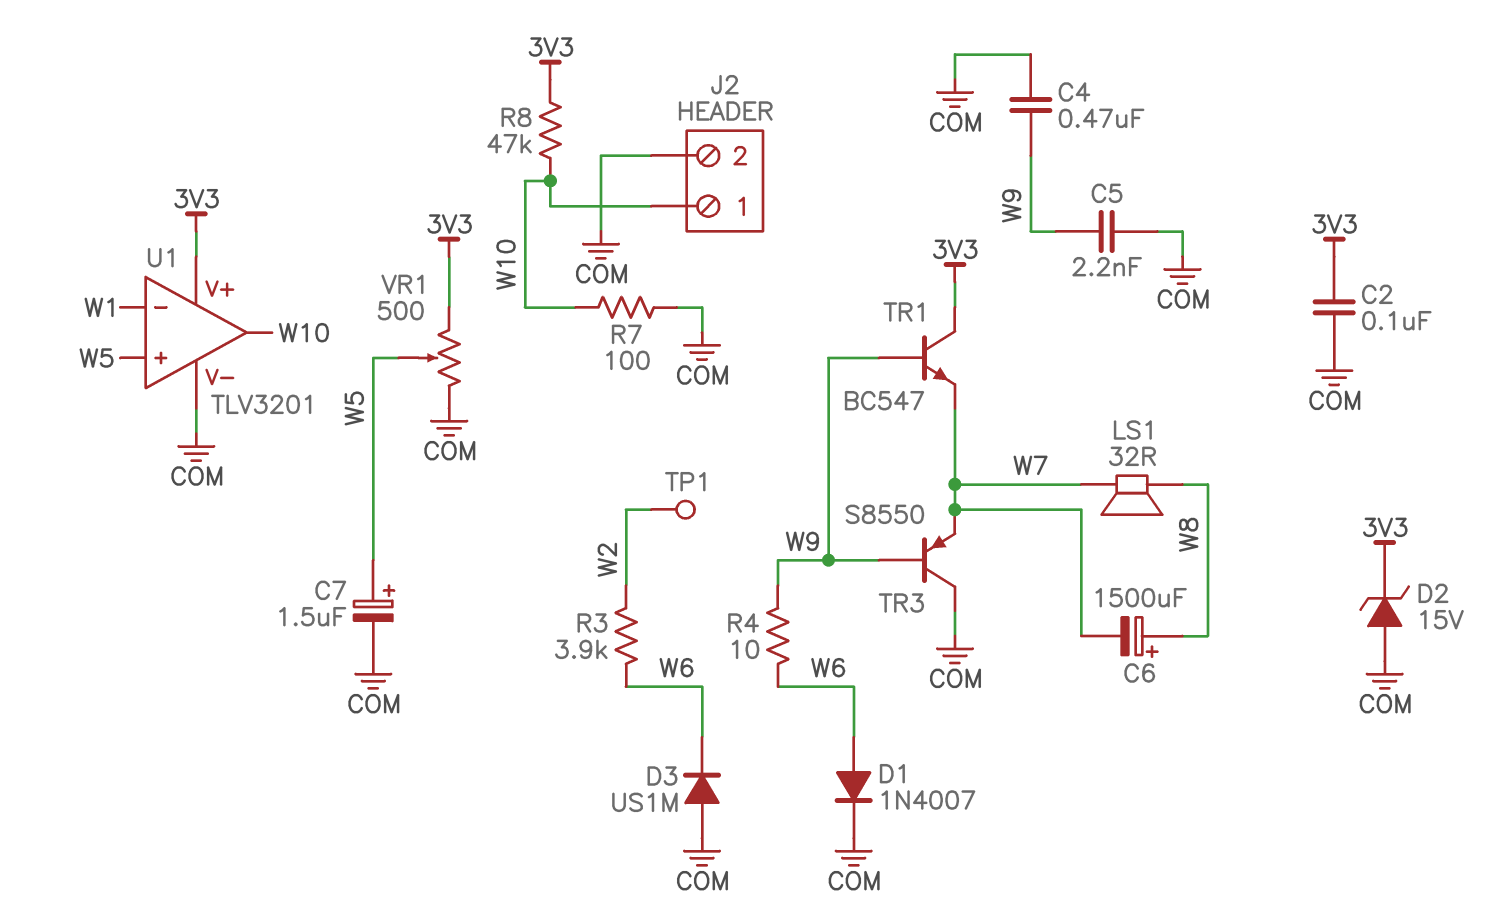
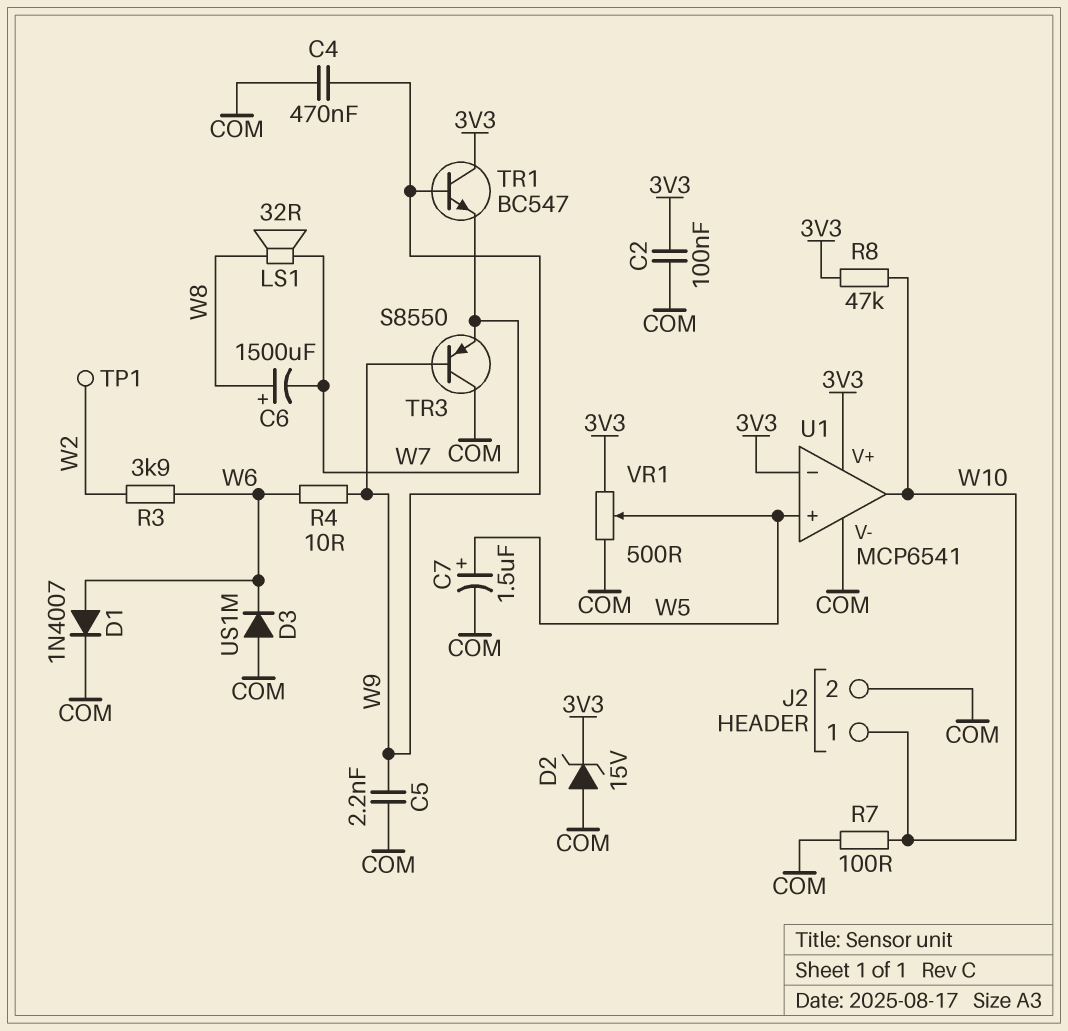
U1: TLV3201 -> MCP6541
U1 pin in-: W1 -> 3V3

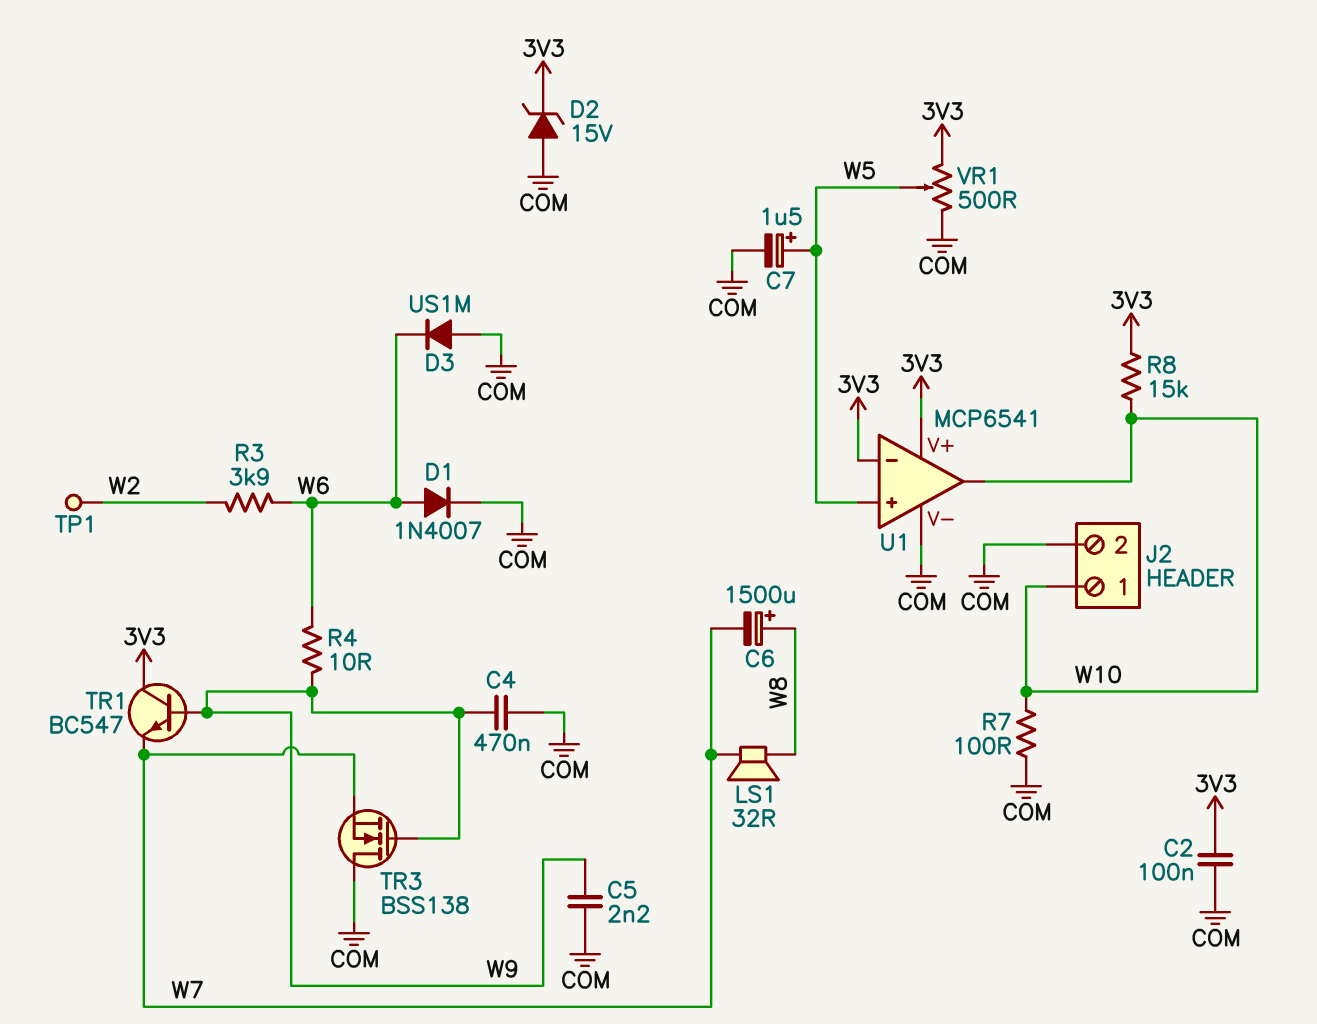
R8: 47k (3V3, W10) -> 15k (3V3, W10)
TR3: PNP S8550 (B W9, C COM, E W7) -> NMOS BSS138 (G W9, D COM, S W7)

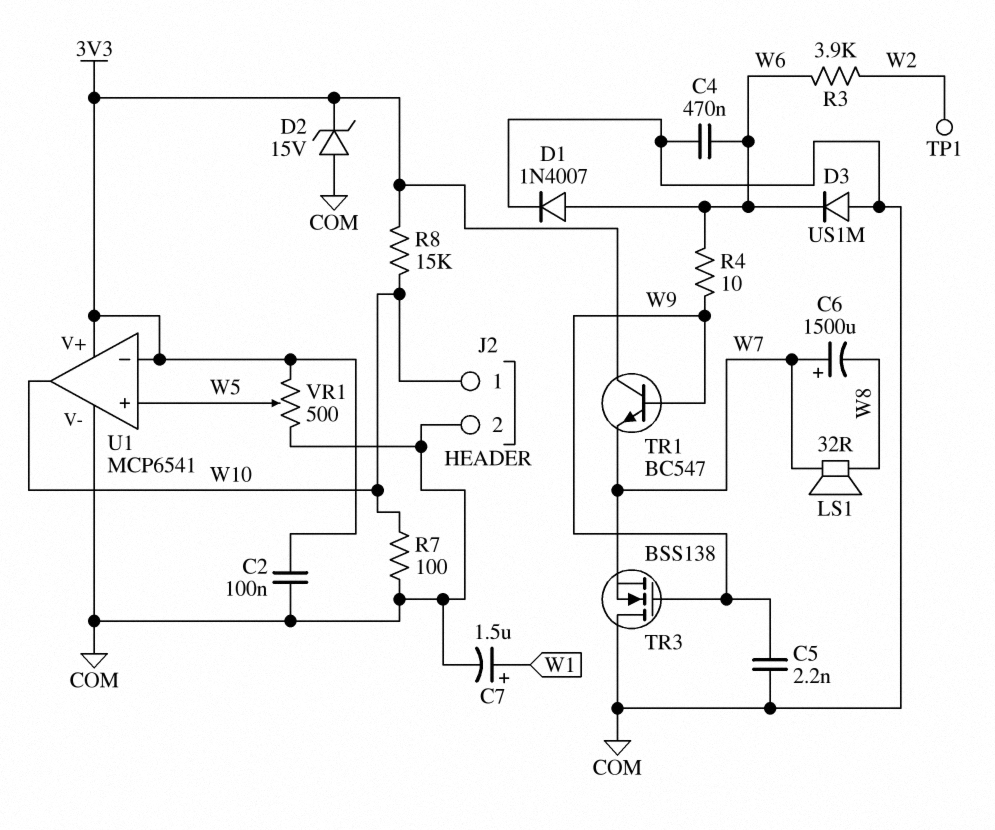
C4: 470nF (COM, W9) -> 470nF (COM, W6)
C6: 1500uF (plus W8, minus W7) -> 1500uF (plus W7, minus W8)
C7: 1.5uF (plus W5, minus COM) -> 1.5uF (plus W1, minus COM)

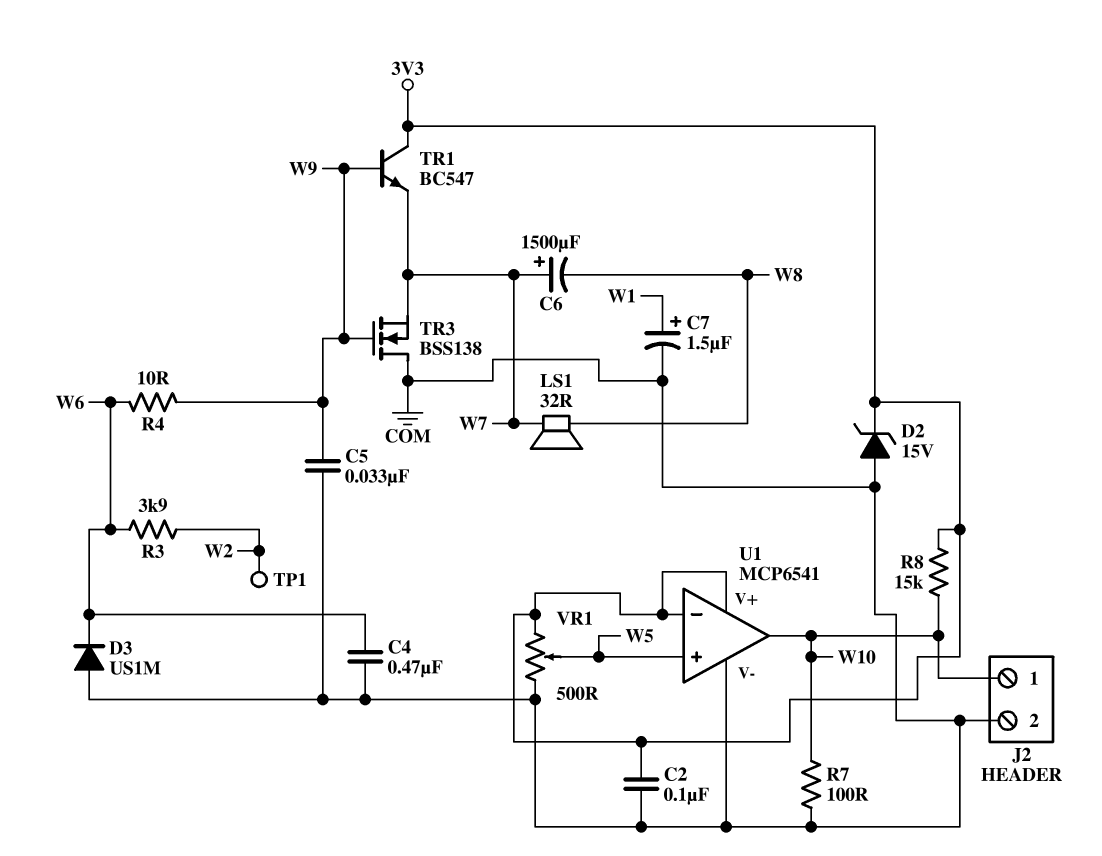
C5: 2.2nF (COM, W9) -> 33nF (COM, W9)
D1: diode 1N4007 (A W6, K COM) -> none

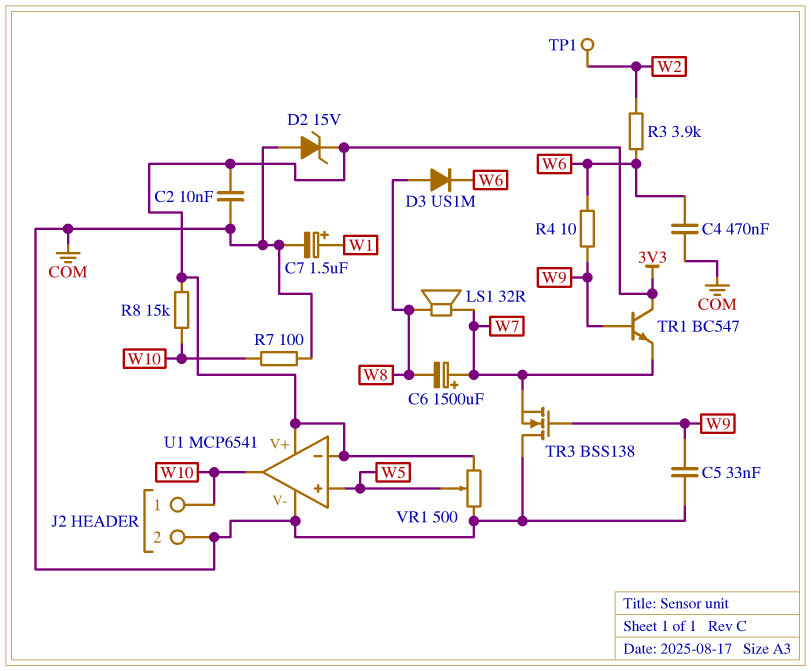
C2: 100nF (3V3, COM) -> 10nF (3V3, COM)
D3: diode US1M (A COM, K W6) -> diode US1M (A W8, K W6)

